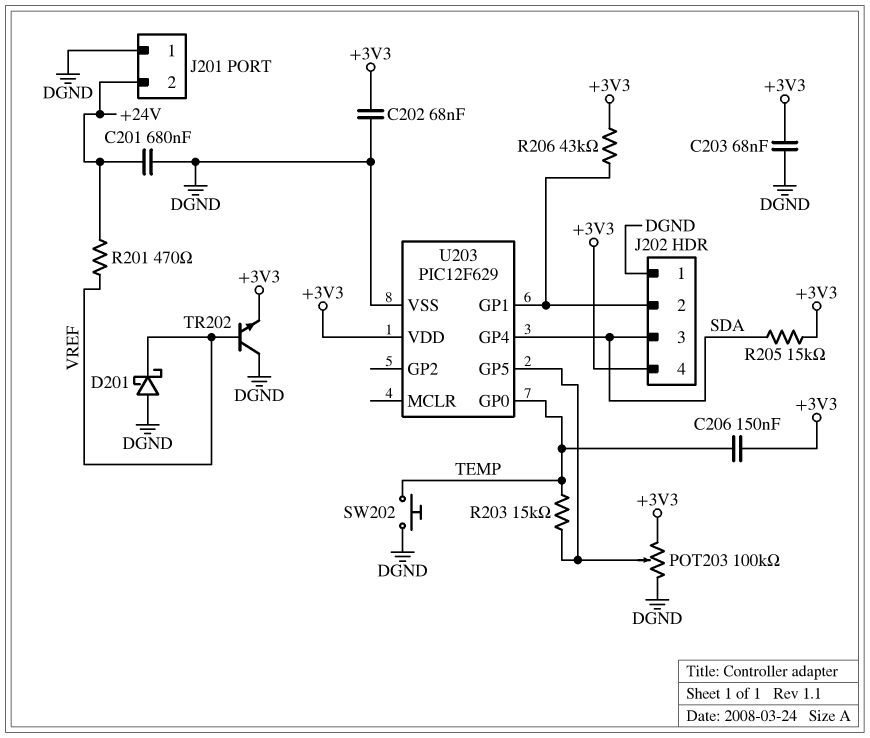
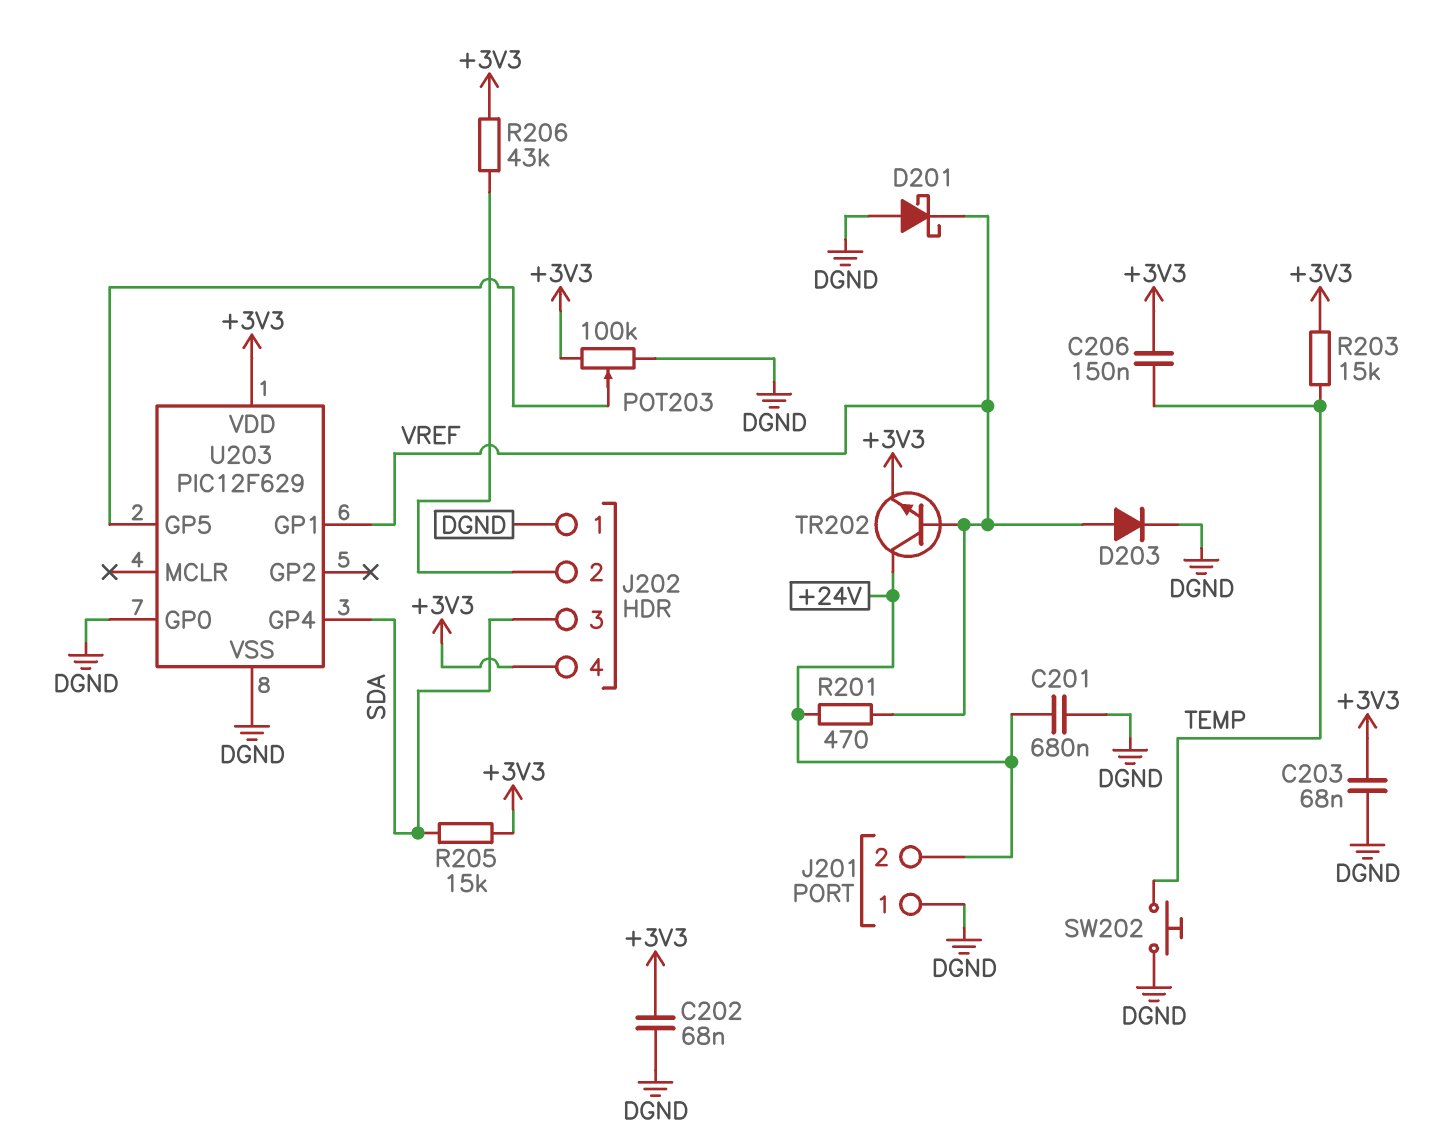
D203: none -> diode (A VREF, K DGND)
R203: 15k (TEMP, U203/GP5) -> 15k (+3V3, TEMP)
TR202: NPN (B VREF, C DGND, E +3V3) -> NPN (B VREF, C +24V, E +3V3)
U203 pin GP0: TEMP -> DGND
U203 pin GP1: J202/2 -> VREF

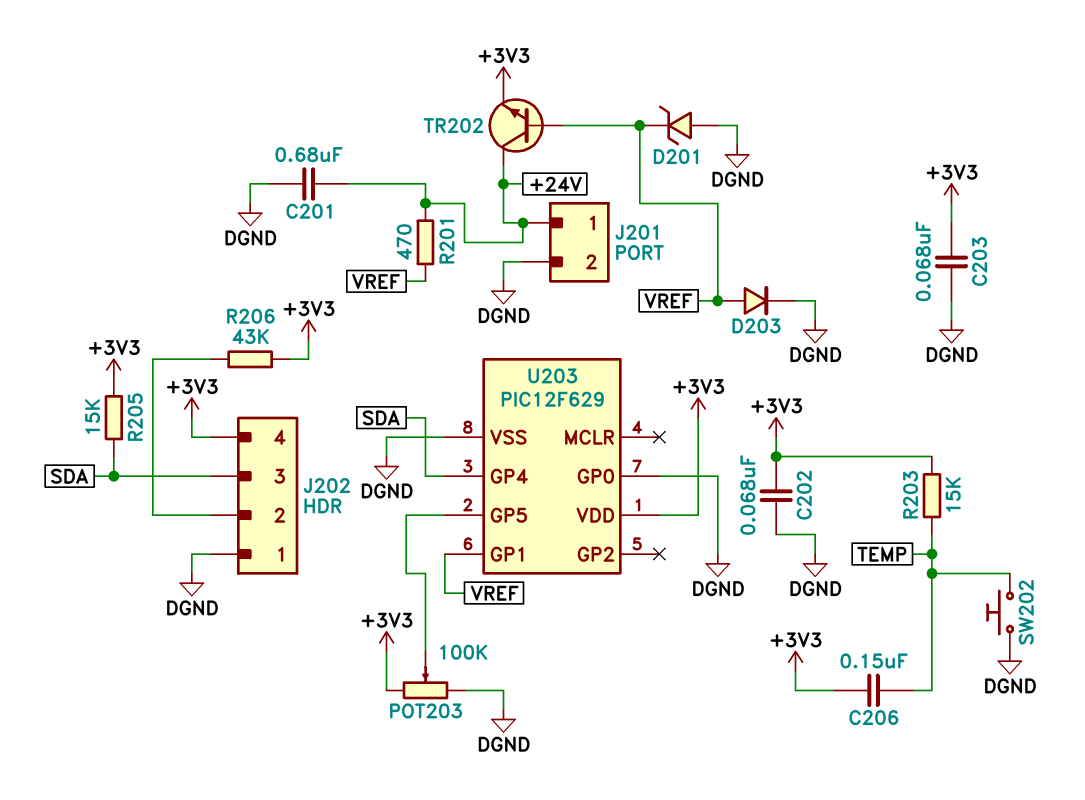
D201: schottky (A DGND, K VREF) -> zener (A DGND, K VREF)
J201 pin 1: DGND -> +24V
J201 pin 2: +24V -> DGND

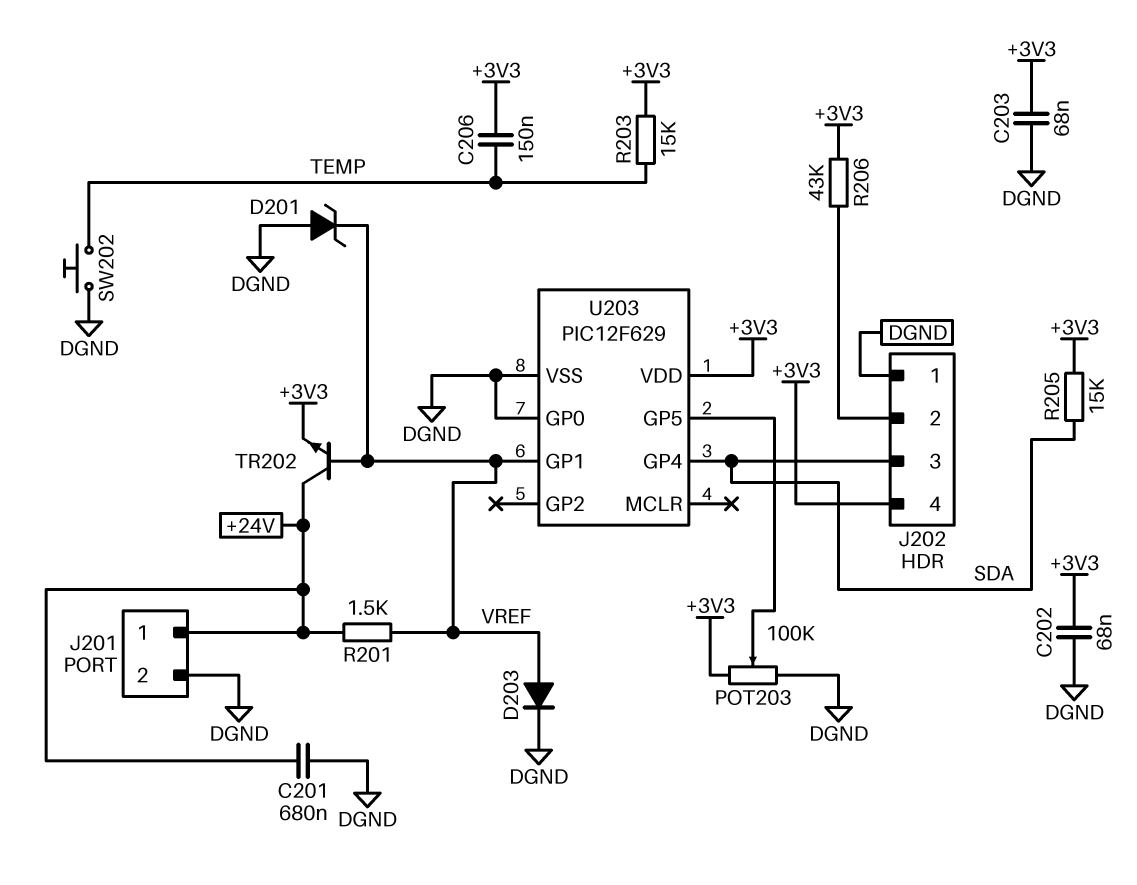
R201: 470 (+24V, VREF) -> 1.5k (+24V, VREF)

